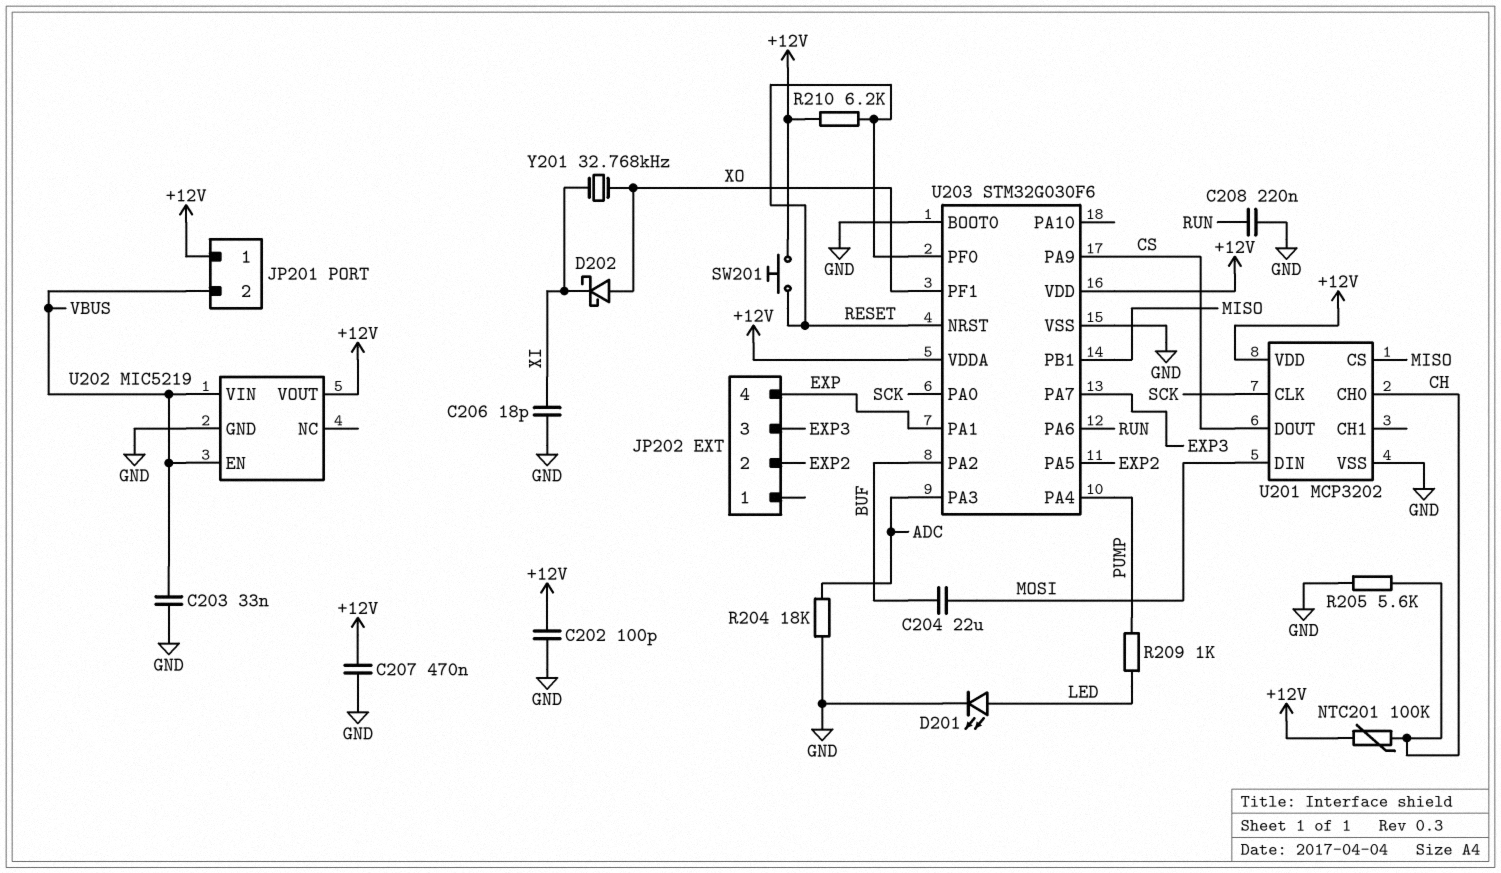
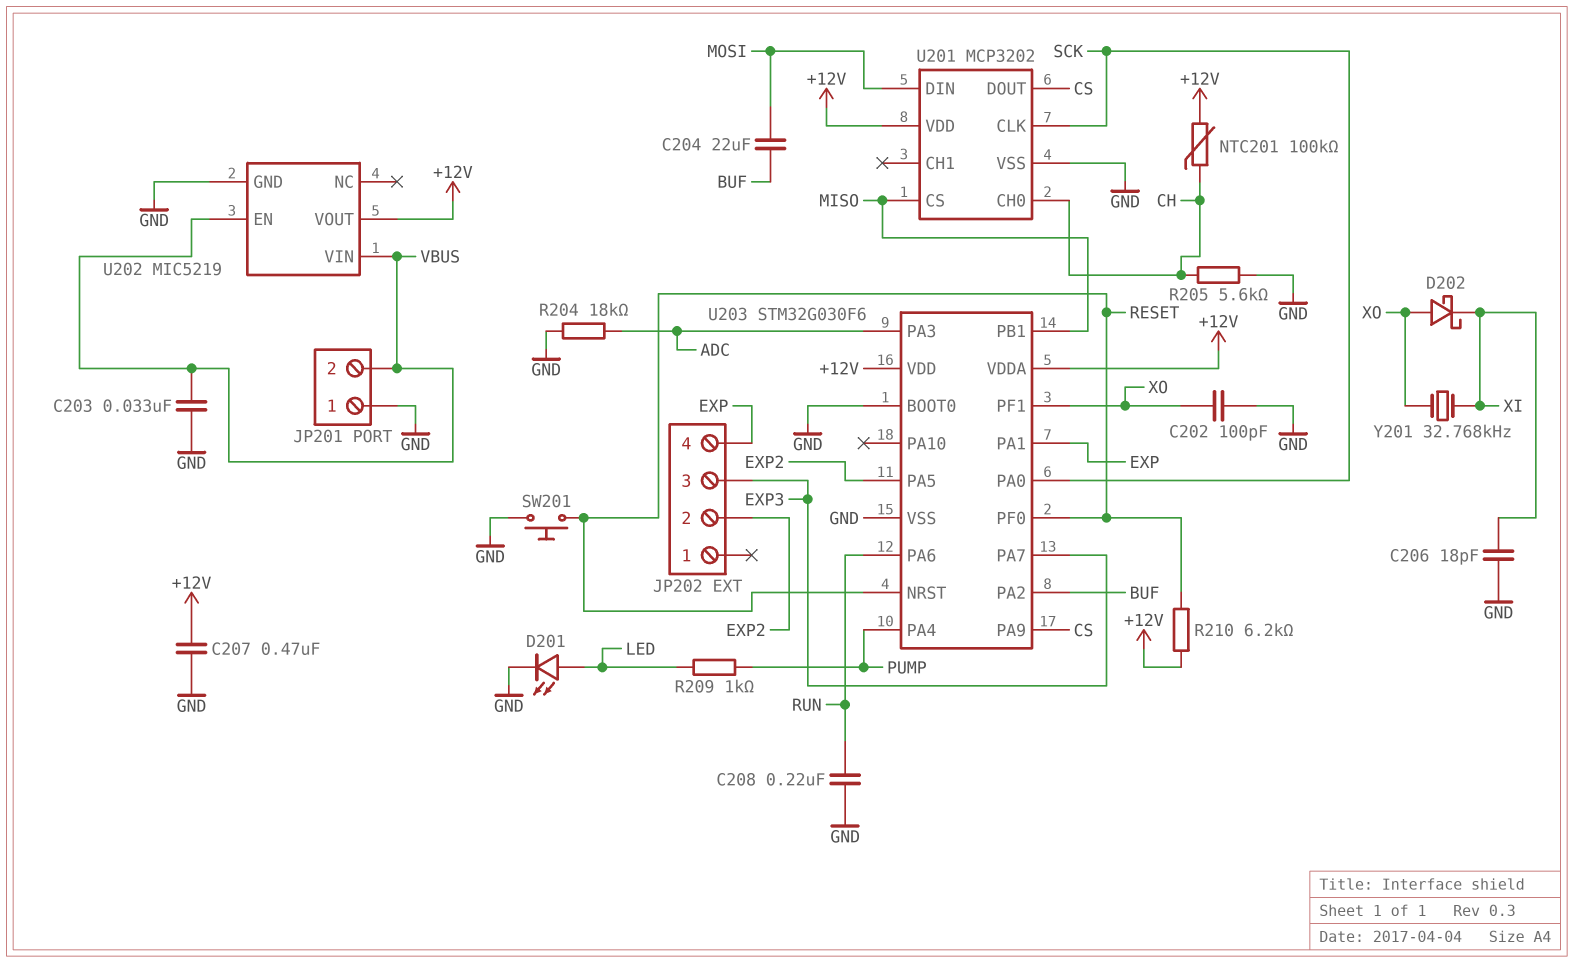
C202: 100pF (+12V, GND) -> 100pF (GND, XO)
JP201 pin 1: +12V -> GND
SW201: button (+12V, RESET) -> button (GND, RESET)

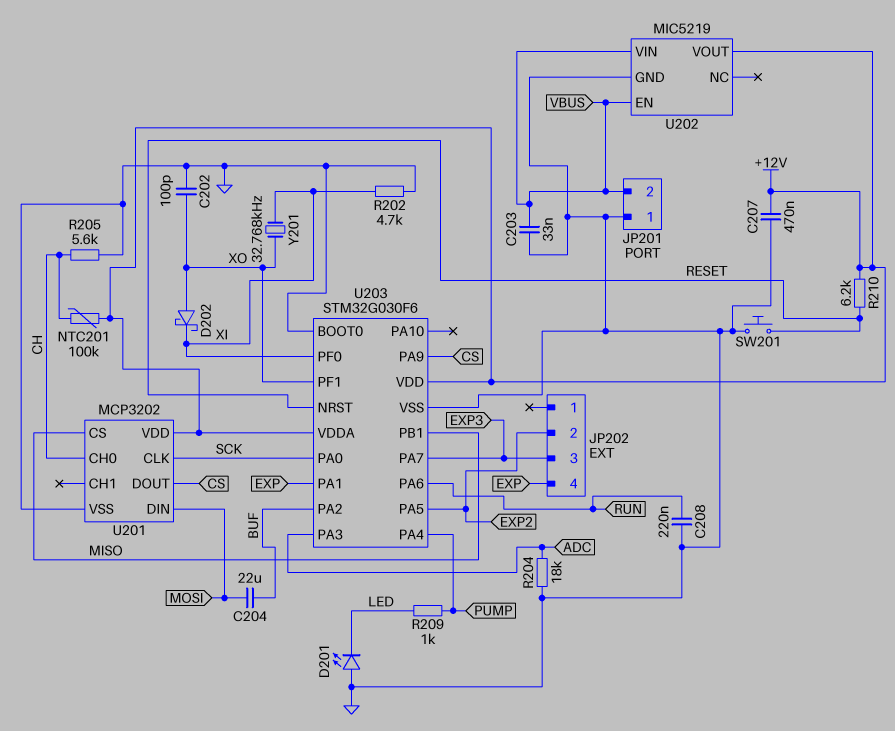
C206: 18pF (GND, XI) -> none
D201: LED (A LED, K GND) -> LED (A GND, K LED)
R202: none -> 4.7k (GND, XI)
U203 pin PF0: RESET -> XI

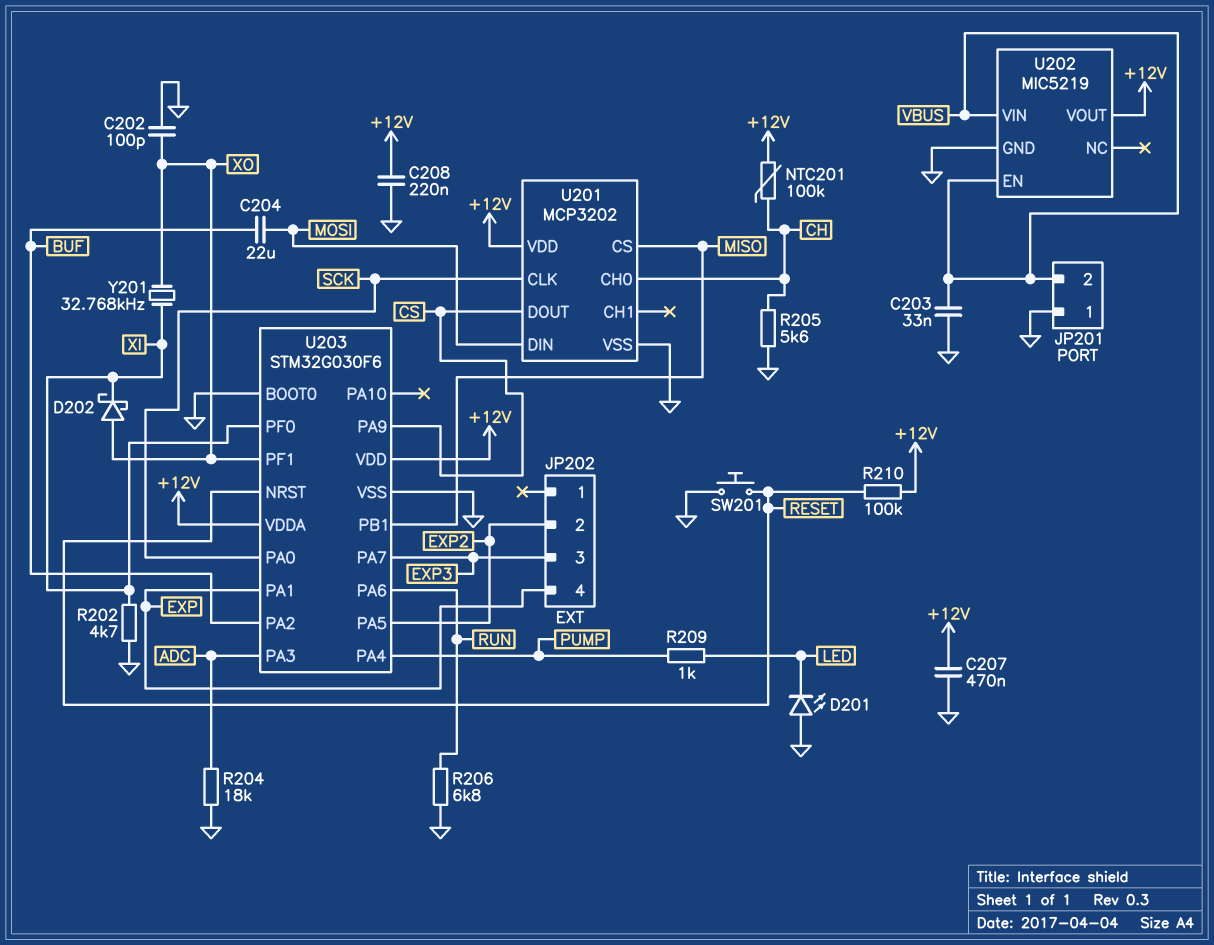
C208: 220nF (GND, RUN) -> 220nF (+12V, GND)
R206: none -> 6.8k (GND, RUN)
R210: 6.2k (+12V, RESET) -> 100k (+12V, RESET)

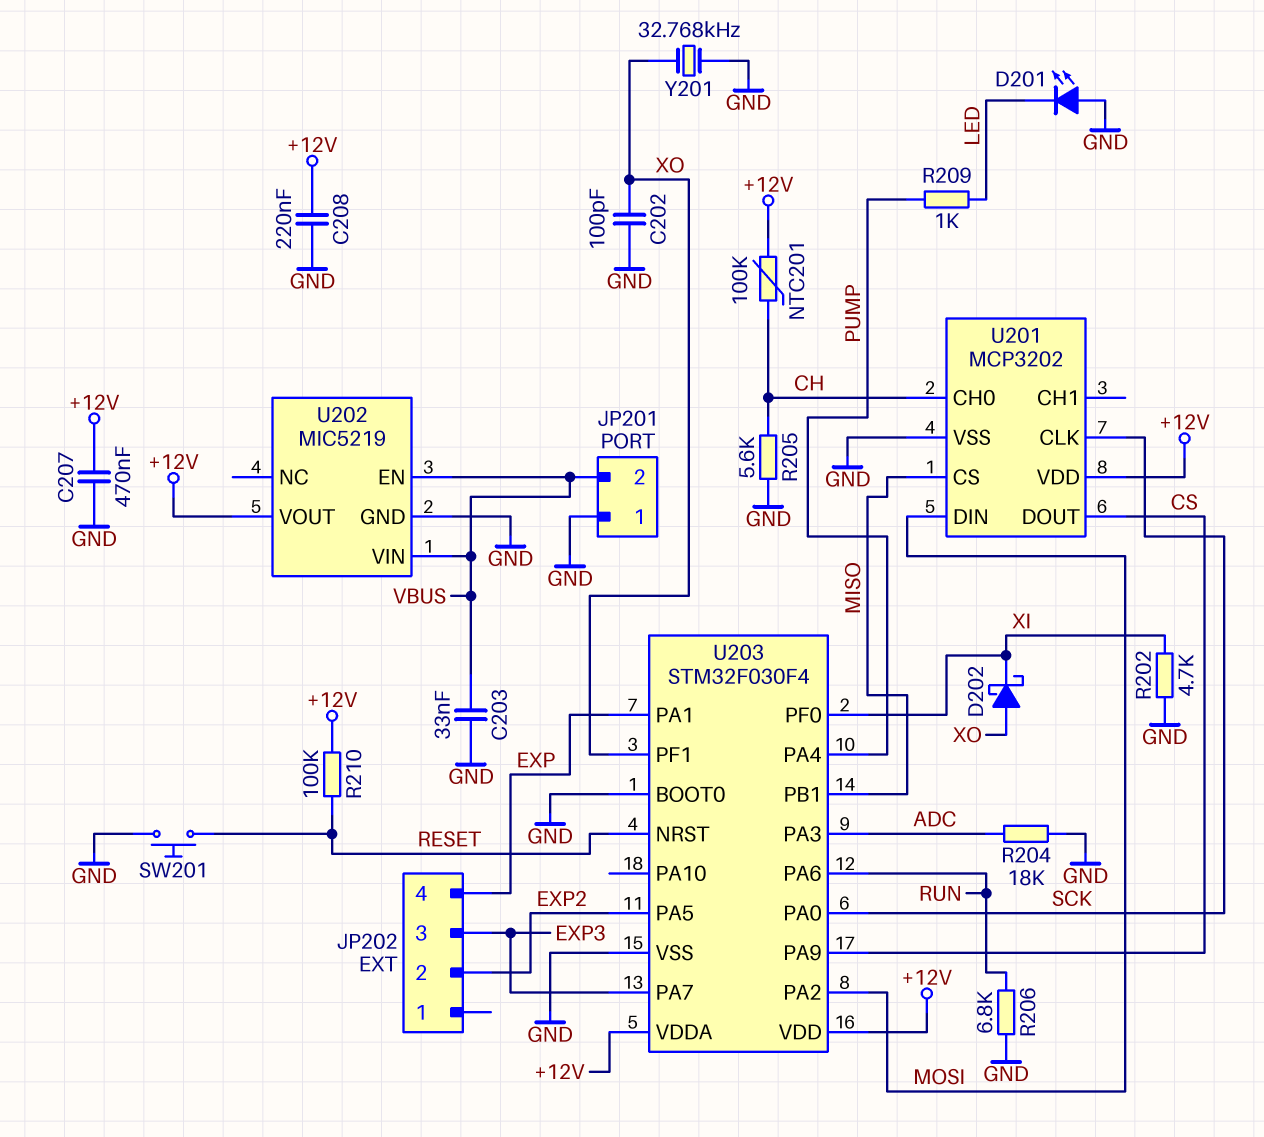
C204: 22uF (BUF, MOSI) -> none
U203: STM32G030F6 -> STM32F030F4
U203 pin PA2: BUF -> MOSI
Y201: 32.768kHz (XI, XO) -> 32.768kHz (GND, XO)

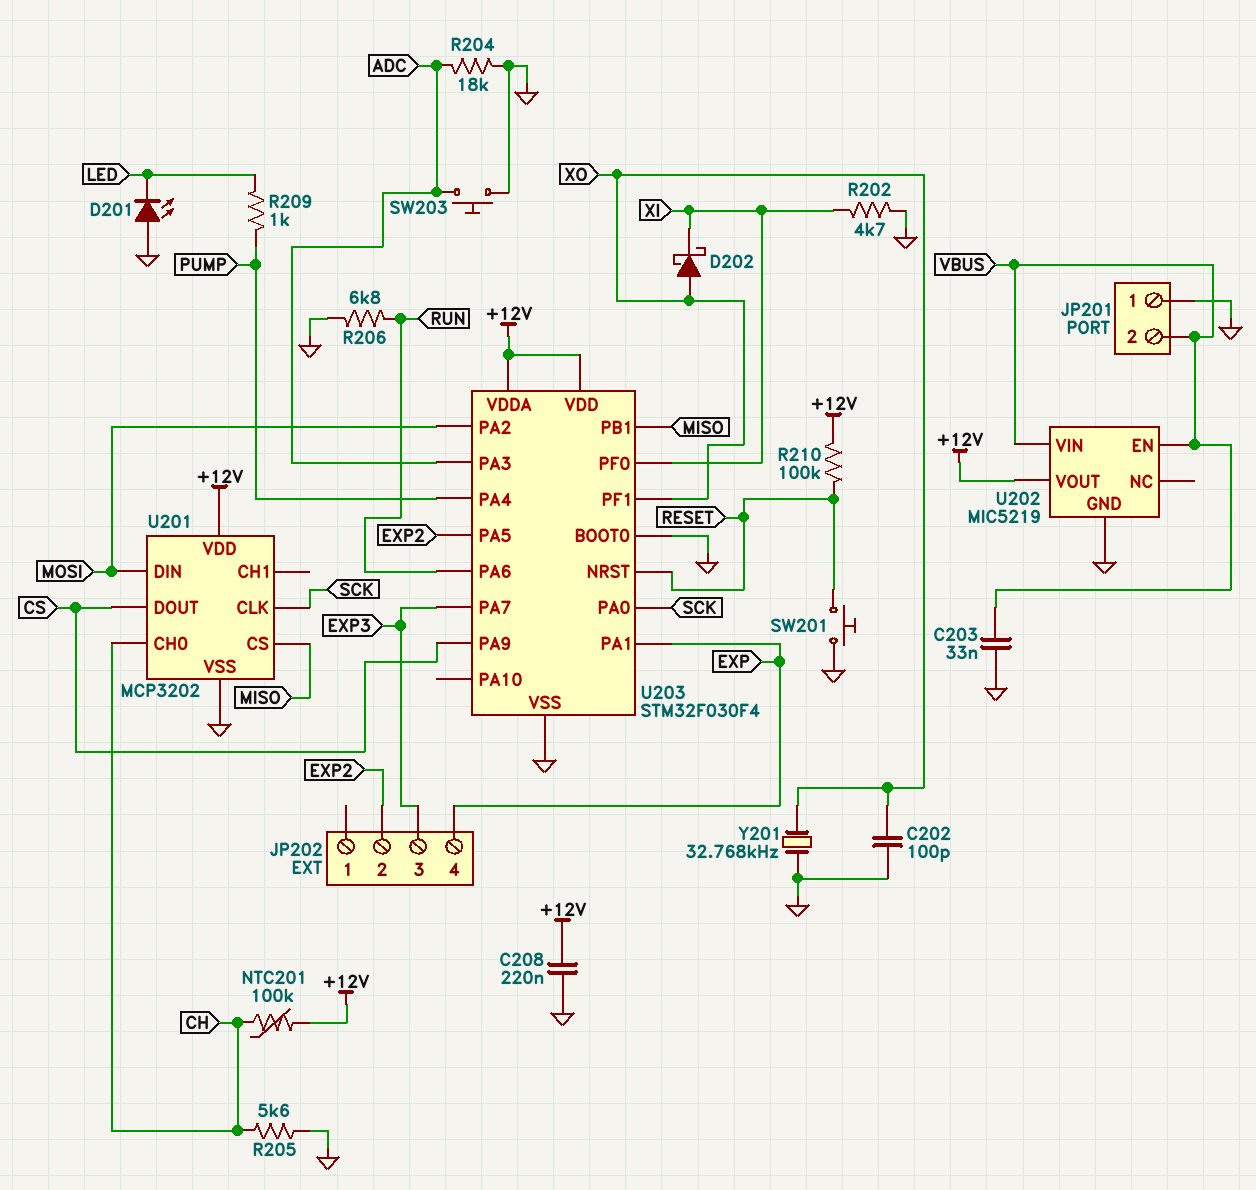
C207: 470nF (+12V, GND) -> none
SW203: none -> button (ADC, GND)

